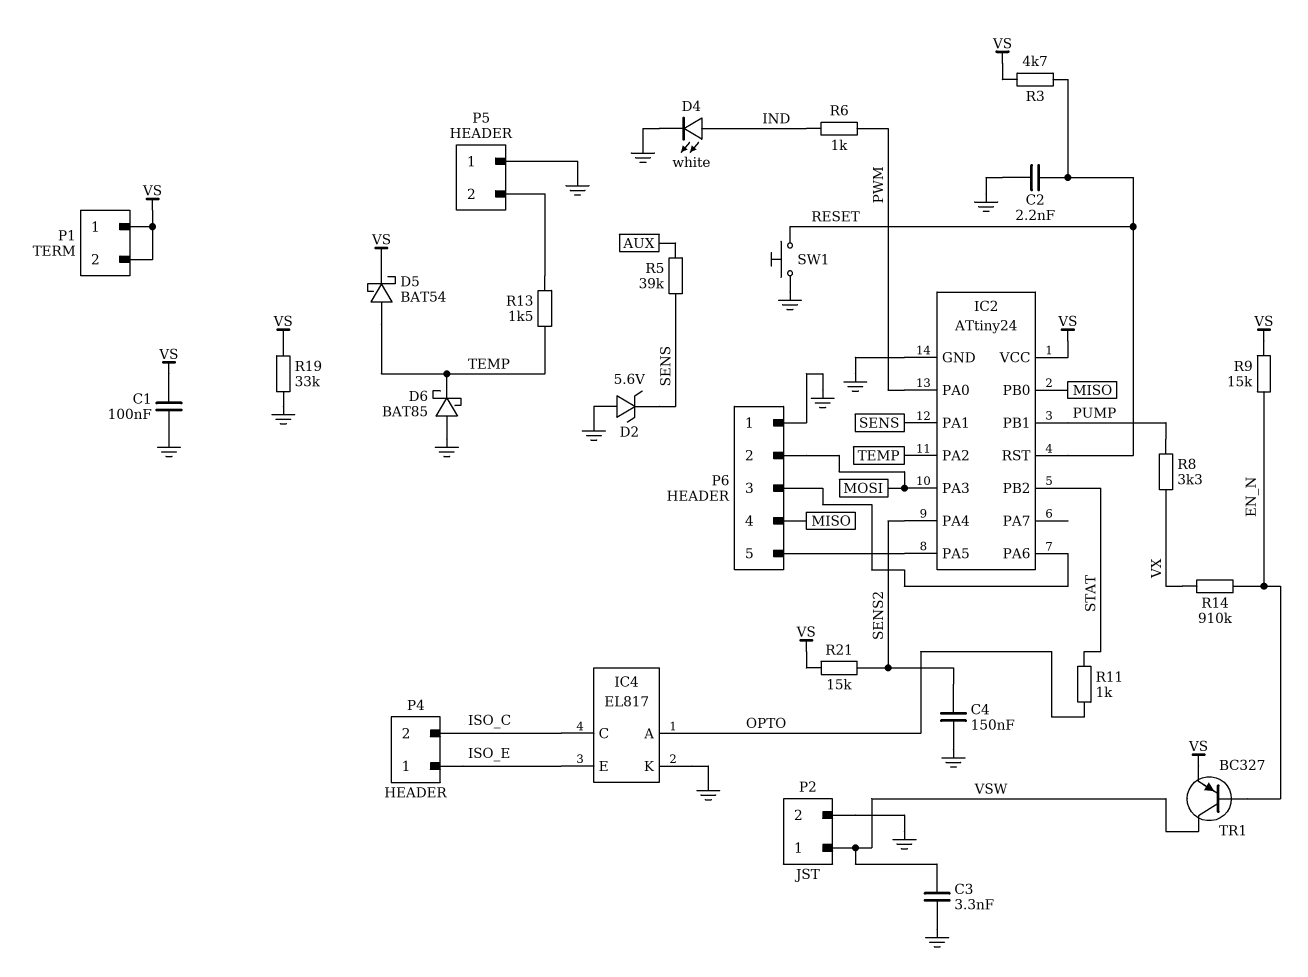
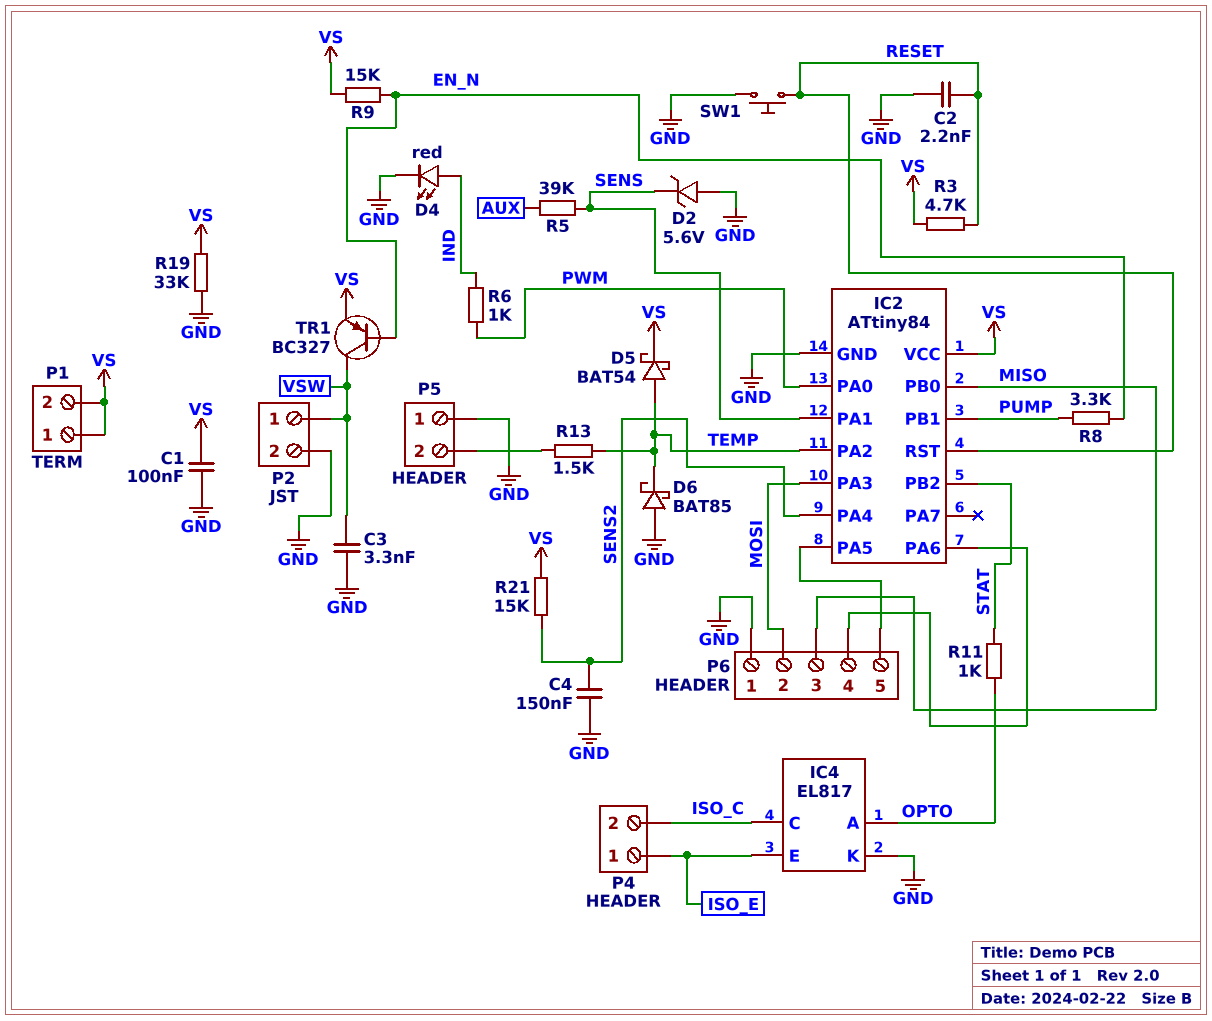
D4: LED white (A IND, K GND) -> LED red (A IND, K GND)
IC2: ATtiny24 -> ATtiny84
P6 pin 3: IC2/PA6 -> MISO
P6 pin 4: MISO -> IC2/PA6
R8: 3.3k (PUMP, VX) -> 3.3k (EN_N, PUMP)
R14: 910k (EN_N, VX) -> none

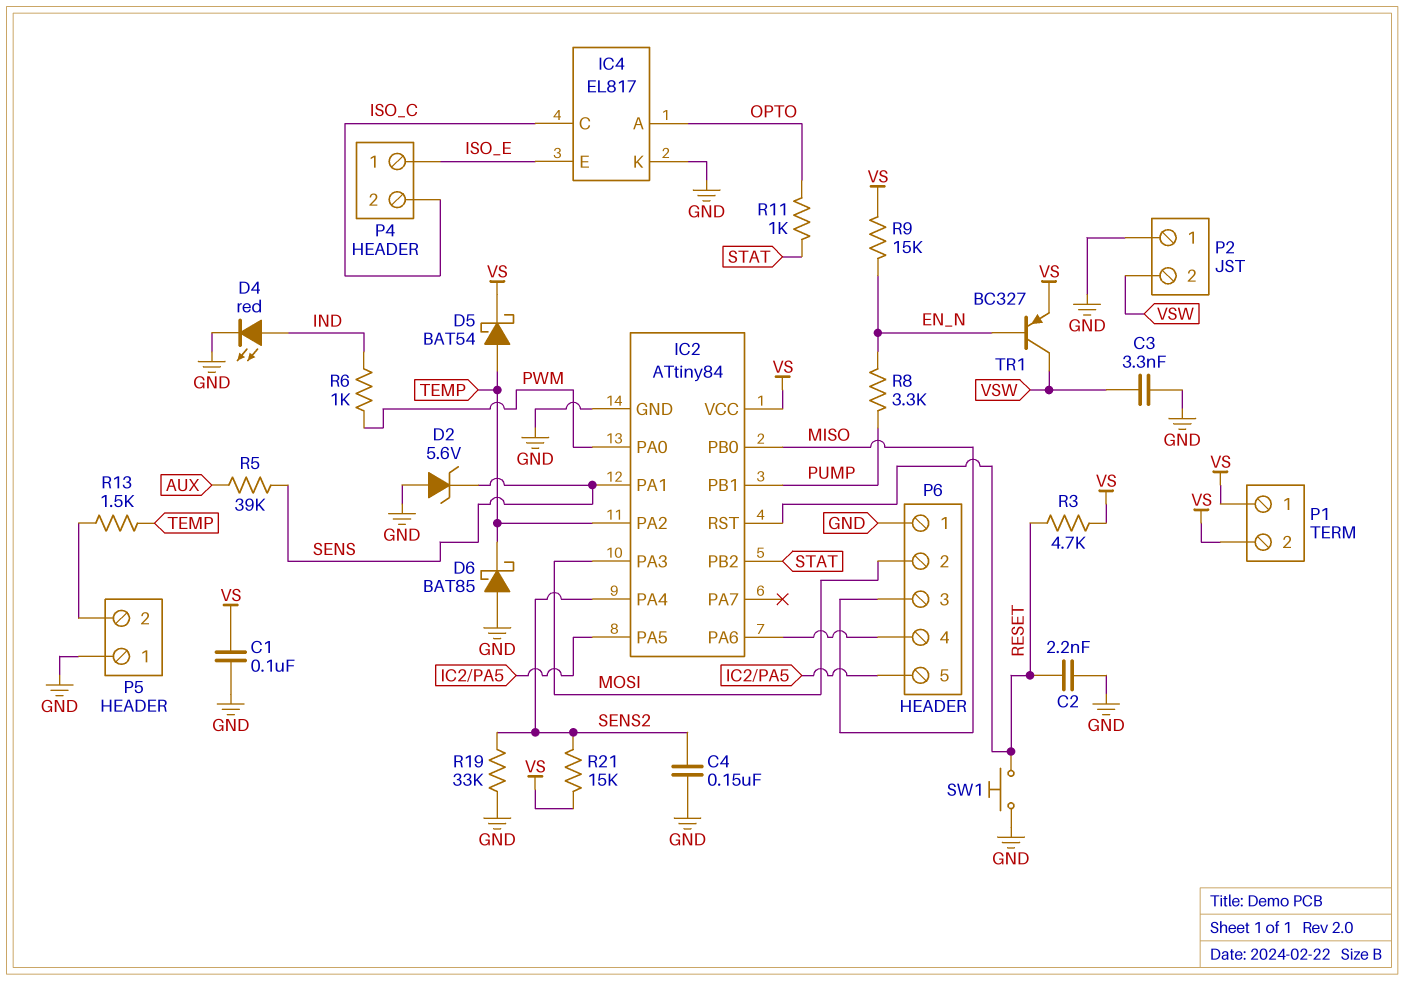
P2 pin 1: VSW -> GND
P2 pin 2: GND -> VSW
R19: 33k (GND, VS) -> 33k (GND, SENS2)

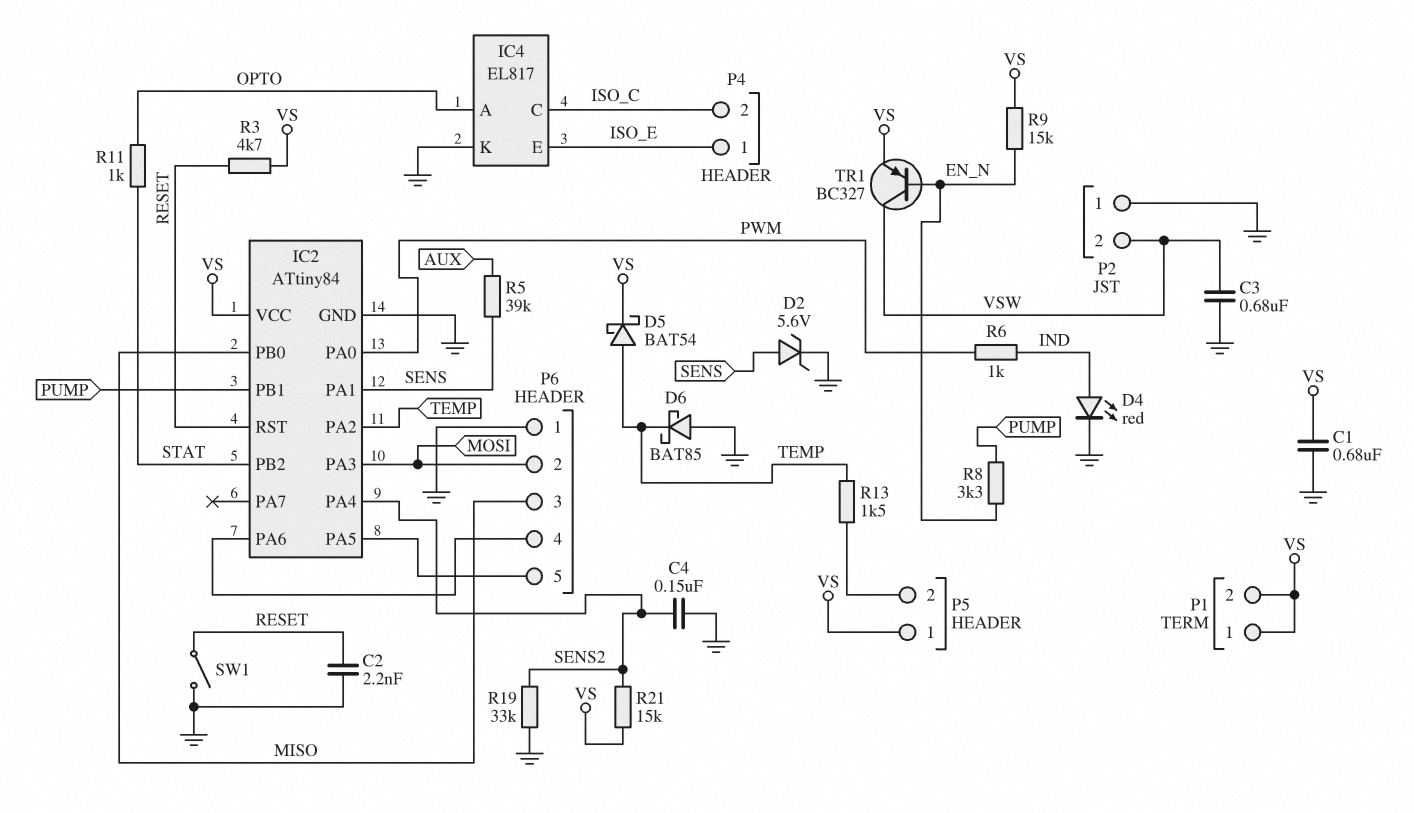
C1: 100nF (GND, VS) -> 680nF (GND, VS)
C3: 3.3nF (GND, VSW) -> 680nF (GND, VSW)
D2: zener 5.6V (A GND, K SENS) -> zener 5.6V (A SENS, K GND)
P5 pin 1: GND -> VS
SW1: button (GND, RESET) -> switch (GND, RESET)

